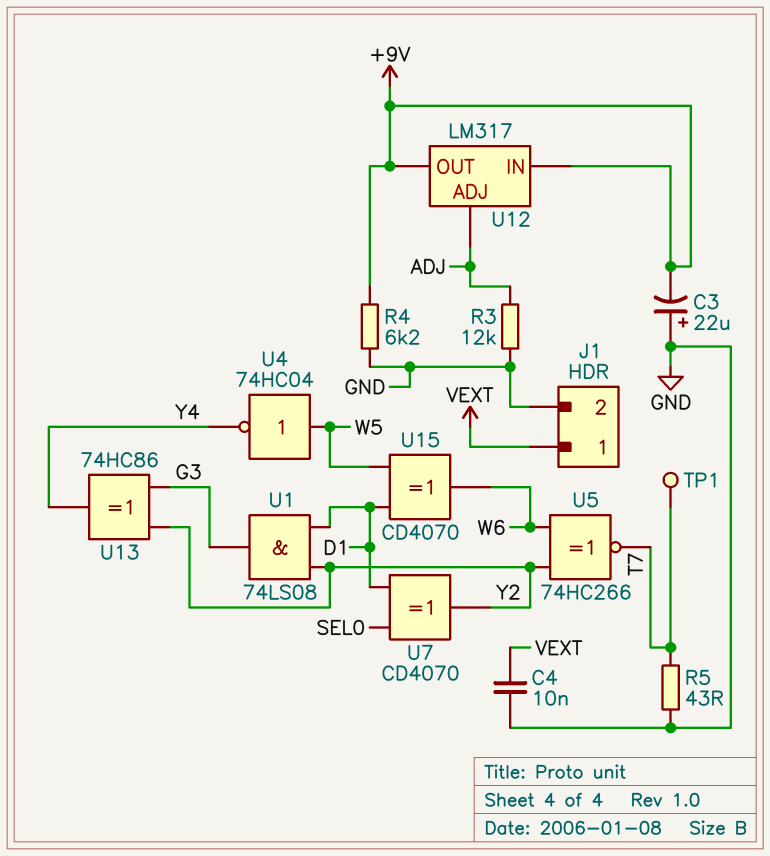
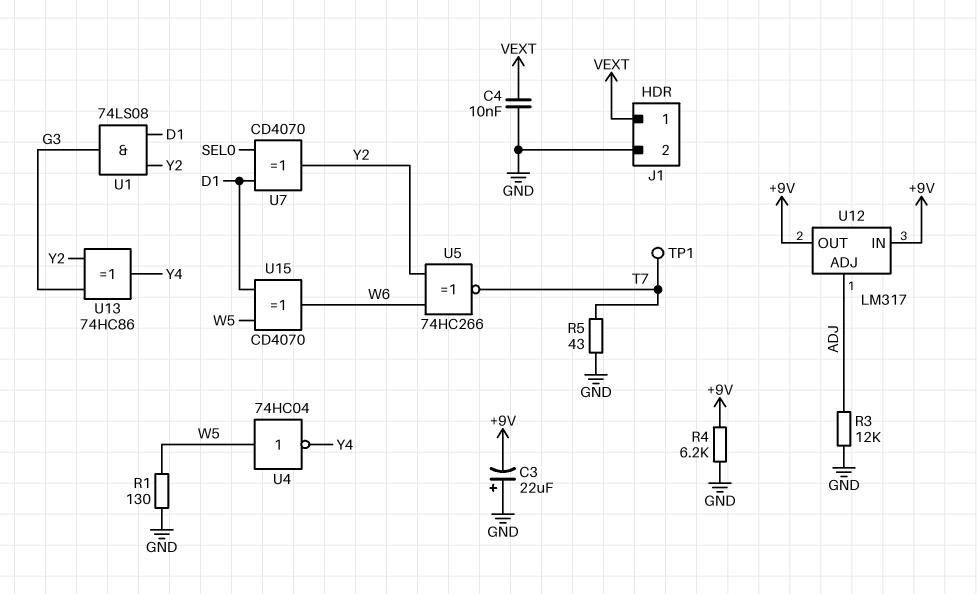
R1: none -> 130 (GND, W5)

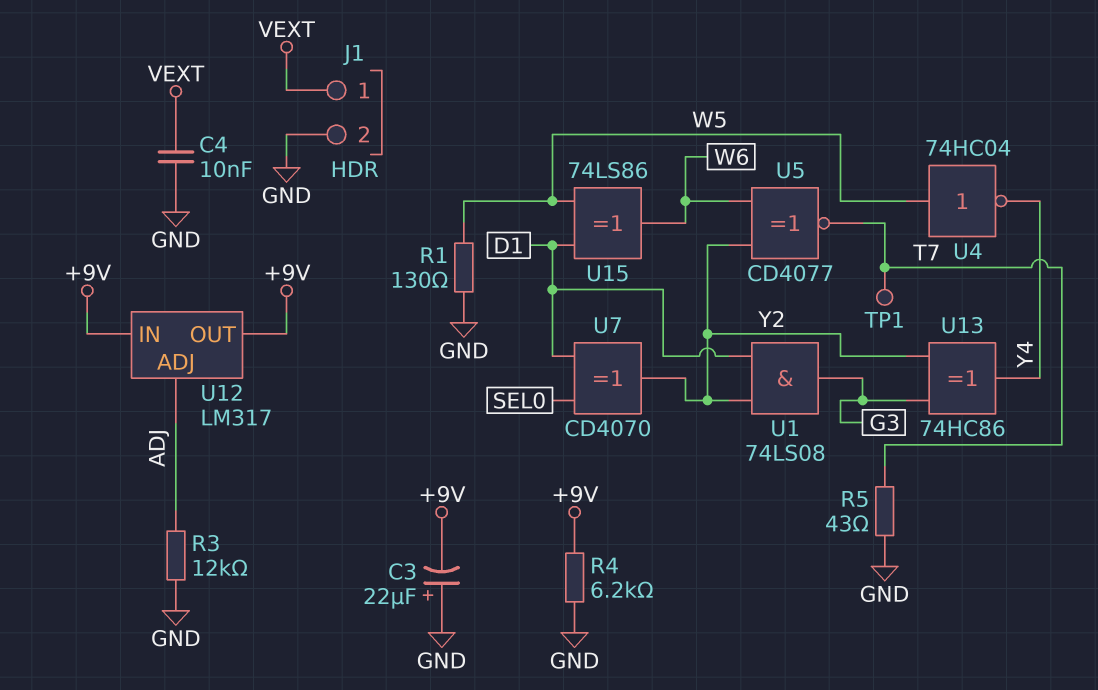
U5: XNOR 74HC266 (in W6, in Y2, out T7) -> XNOR CD4077 (in W6, in Y2, out T7)
U15: XOR CD4070 (in D1, in W5, out W6) -> XOR 74LS86 (in D1, in W5, out W6)

